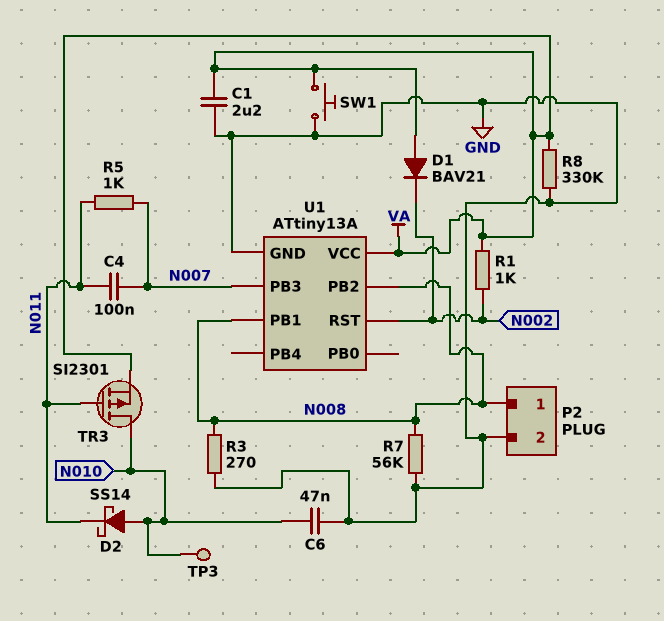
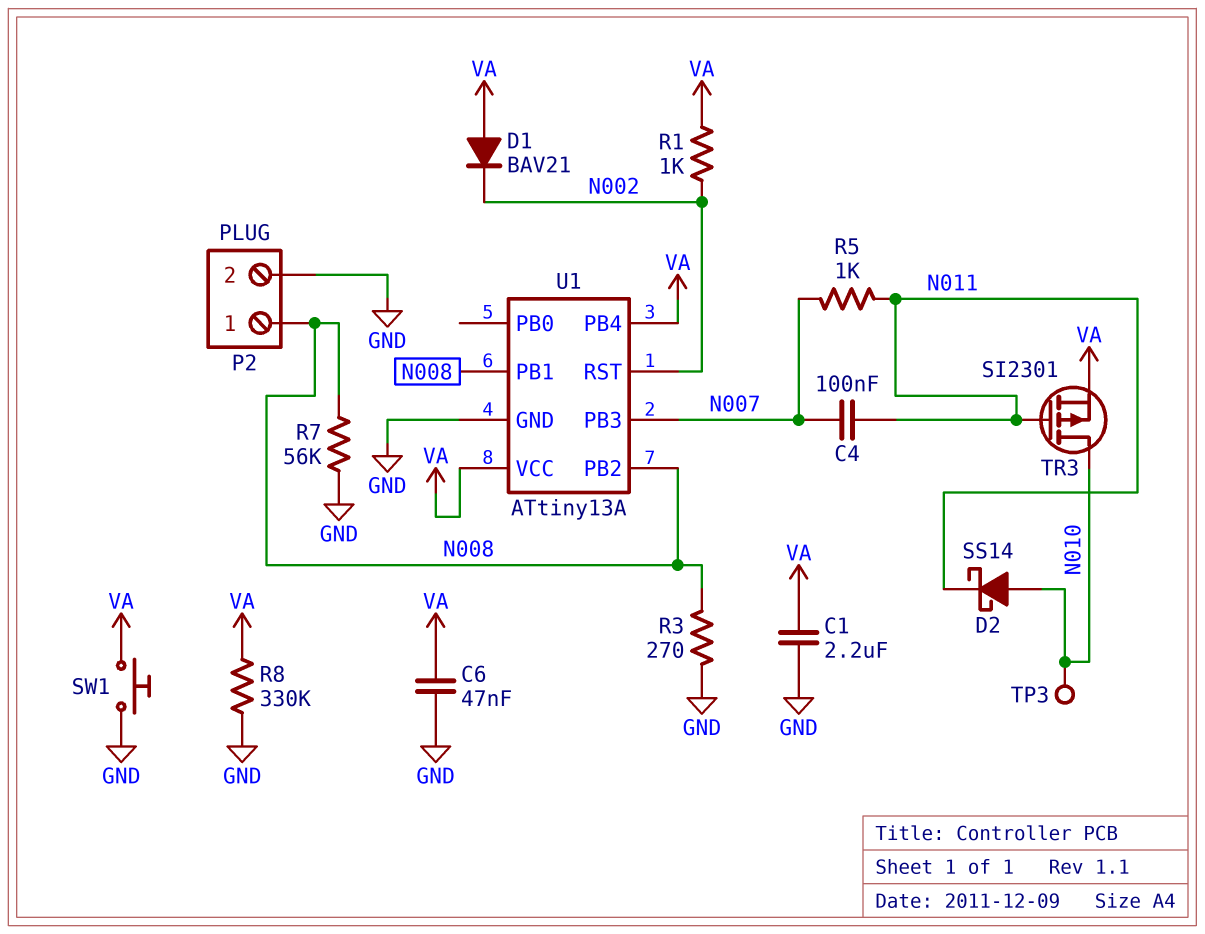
C6: 47nF (GND, N010) -> 47nF (GND, VA)
U1 pin PB4: none -> VA

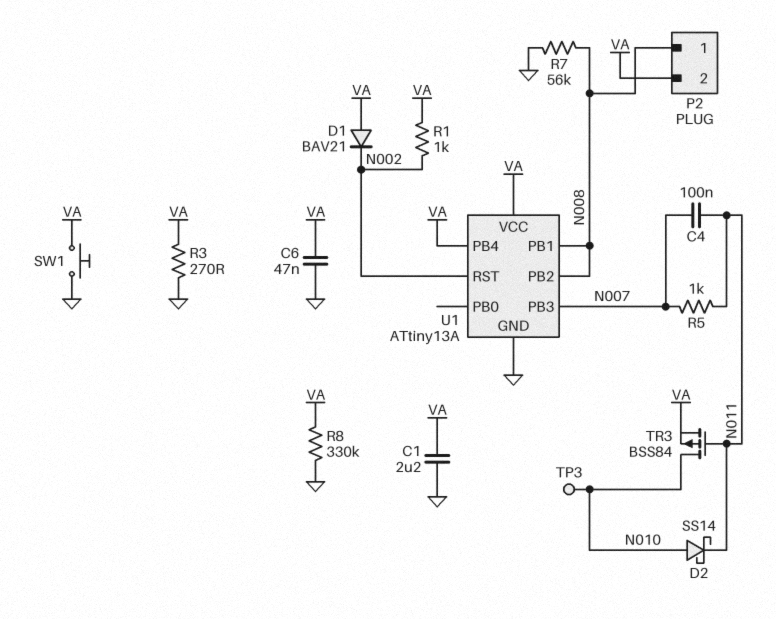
P2 pin 2: GND -> VA
R3: 270 (GND, N008) -> 270 (GND, VA)
TR3: PMOS SI2301 (G N011, D N010, S VA) -> PMOS BSS84 (G N011, D N010, S VA)

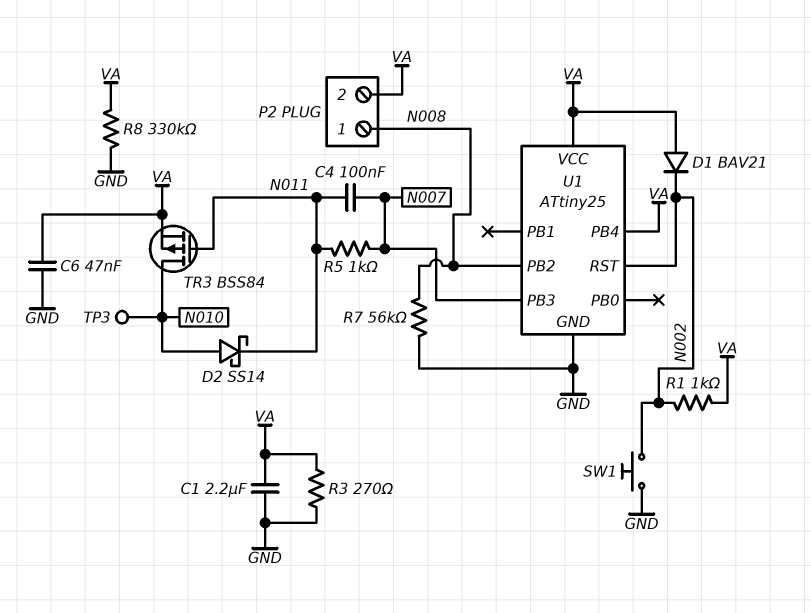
SW1: button (GND, VA) -> button (GND, N002)
U1: ATtiny13A -> ATtiny25
U1 pin PB1: N008 -> none

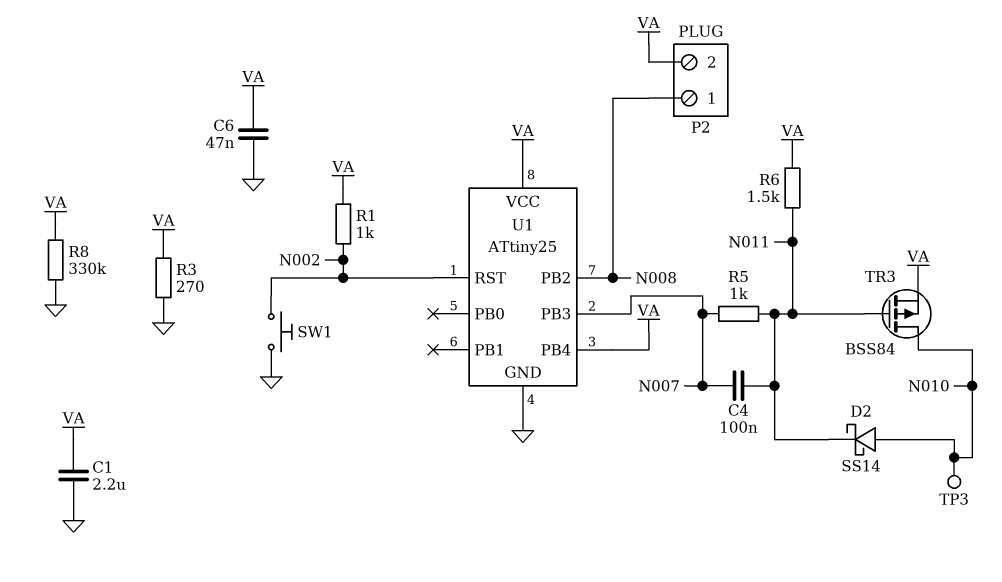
D1: diode BAV21 (A VA, K N002) -> none
R6: none -> 1.5k (N011, VA)
R7: 56k (GND, N008) -> none

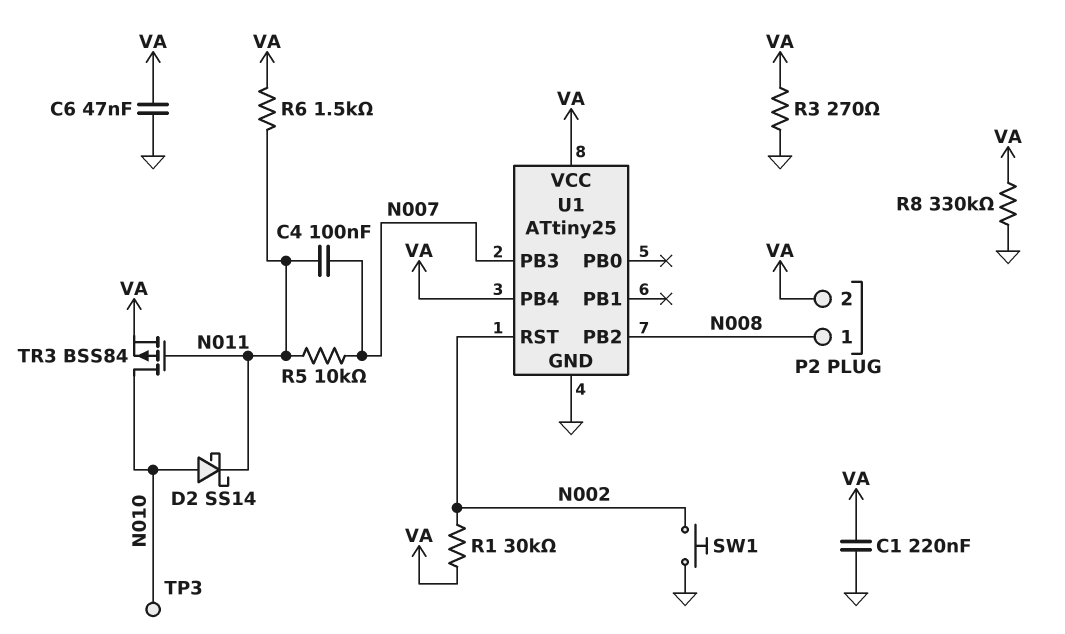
C1: 2.2uF (GND, VA) -> 220nF (GND, VA)
R1: 1k (N002, VA) -> 30k (N002, VA)
R5: 1k (N007, N011) -> 10k (N007, N011)

